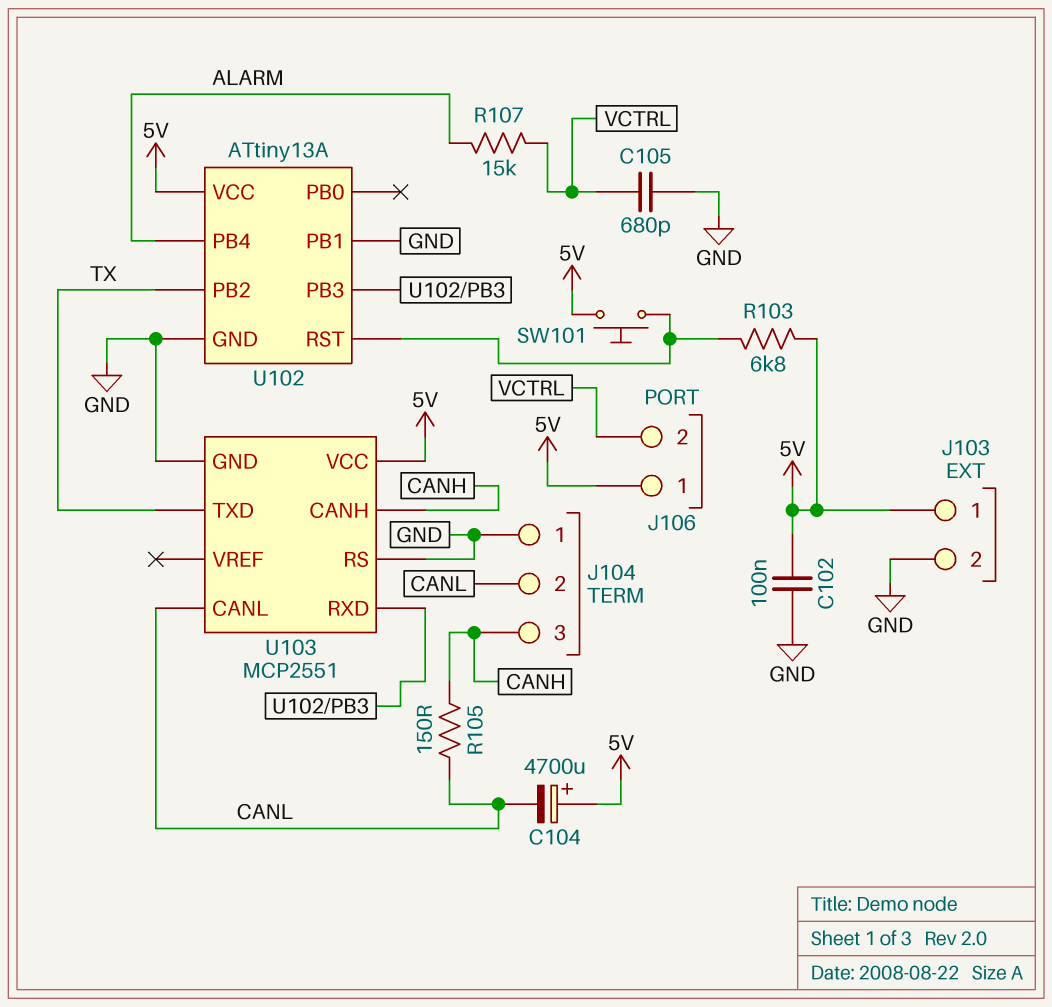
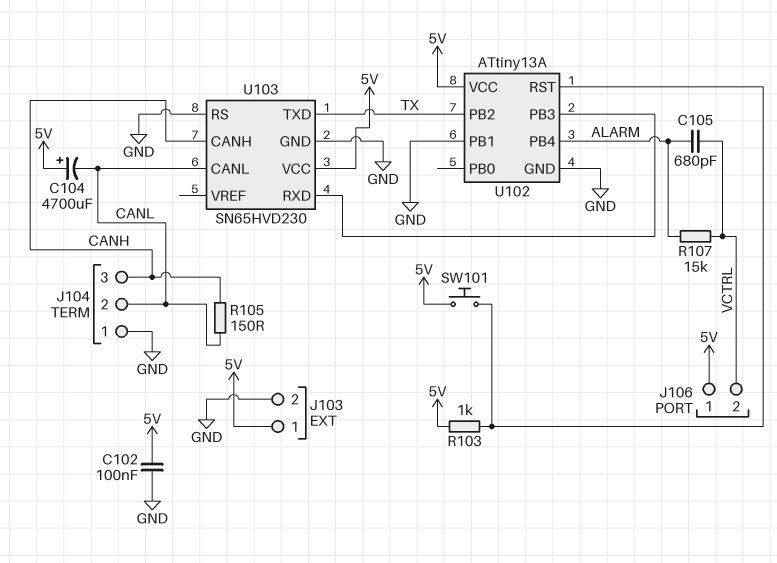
C105: 680pF (GND, VCTRL) -> 680pF (ALARM, VCTRL)
R103: 6.8k (5V, U102/RST) -> 1k (5V, U102/RST)
U103: MCP2551 -> SN65HVD230

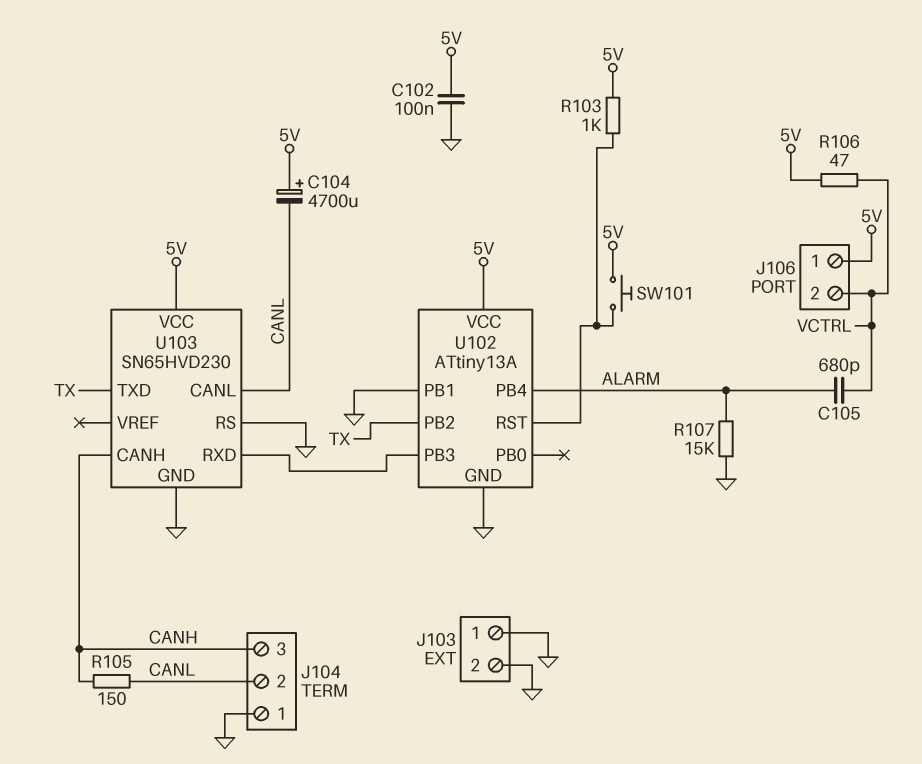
J103 pin 1: 5V -> GND
R106: none -> 47 (5V, VCTRL)
R107: 15k (ALARM, VCTRL) -> 15k (ALARM, GND)

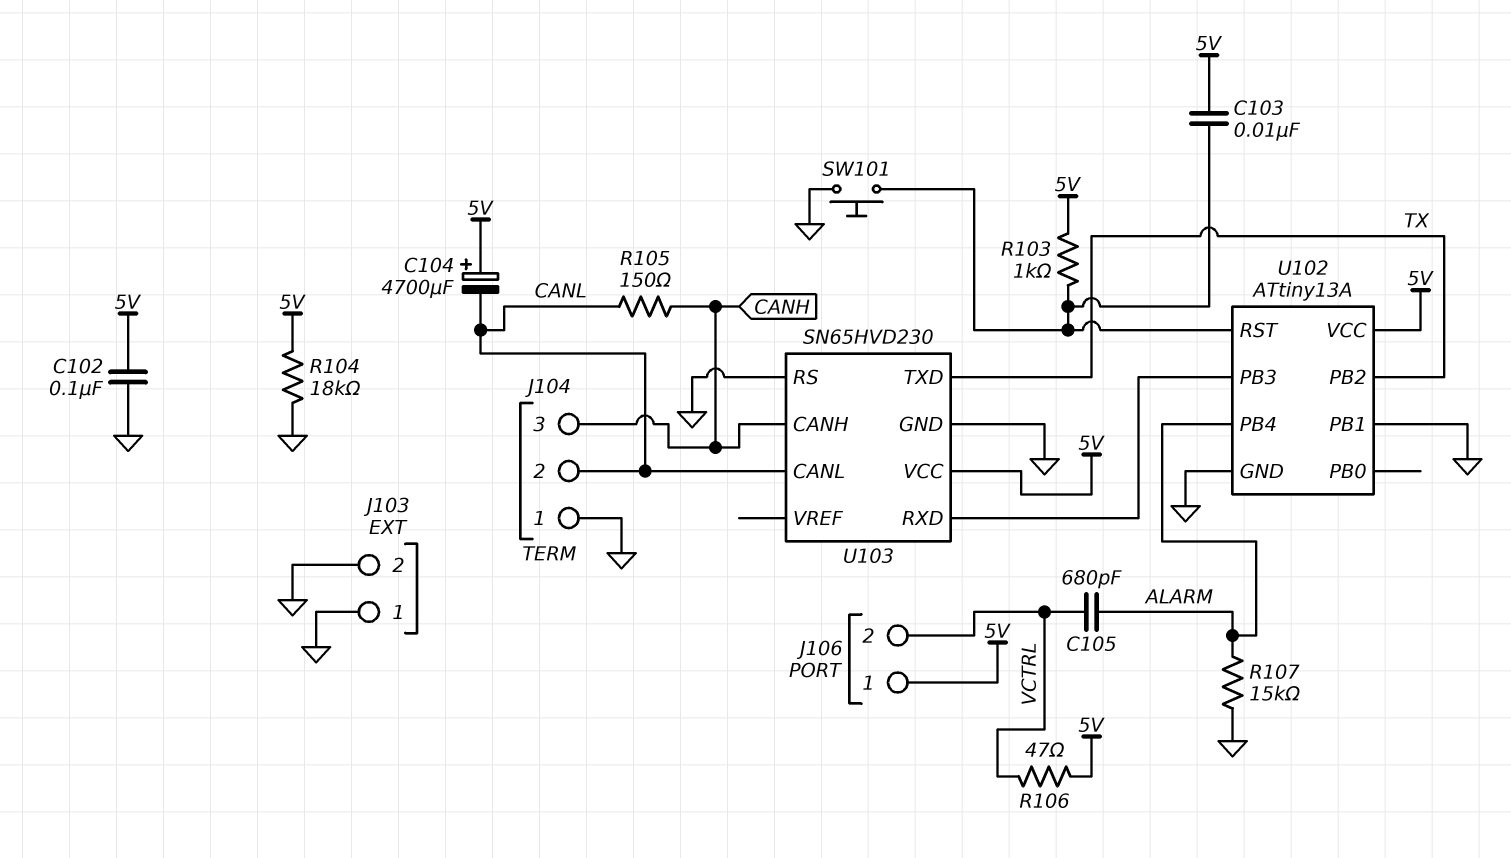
C103: none -> 10nF (5V, U102/RST)
R104: none -> 18k (5V, GND)
SW101: button (5V, U102/RST) -> button (GND, U102/RST)

